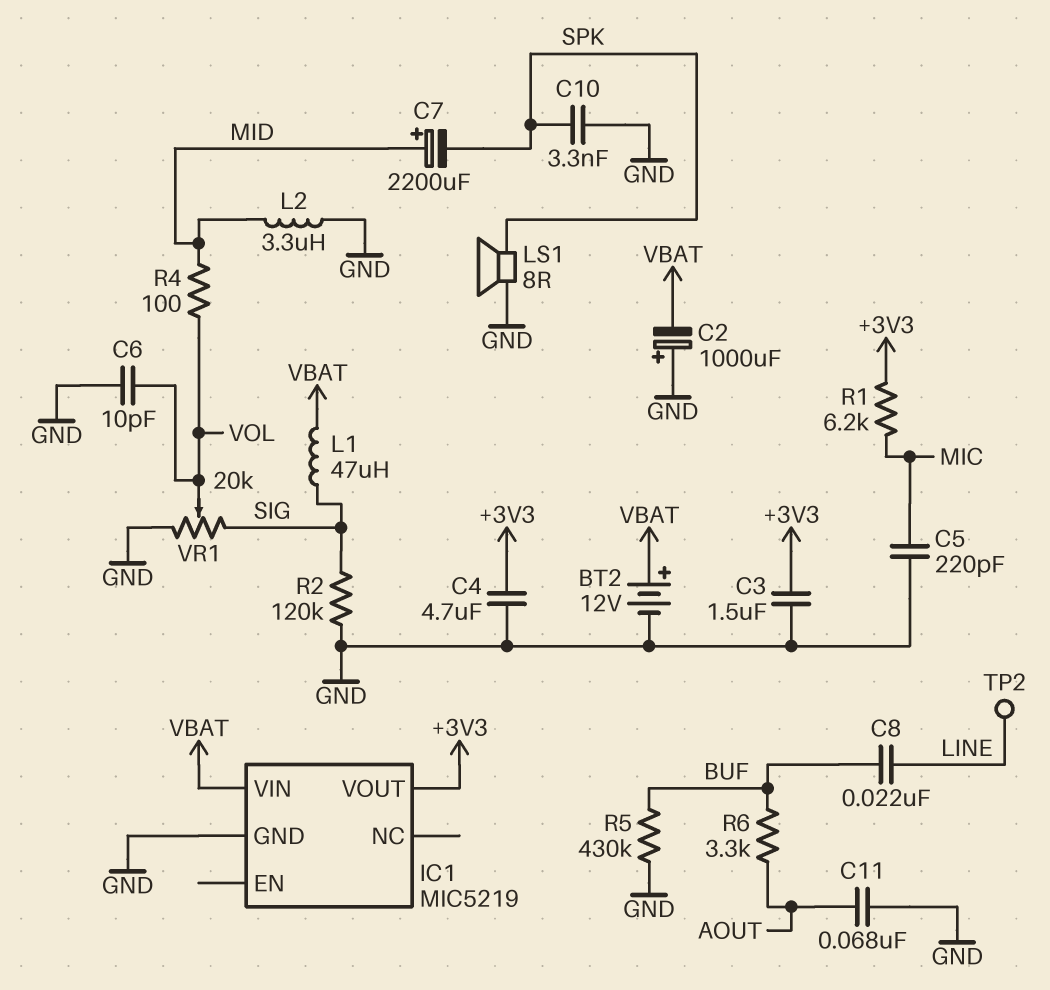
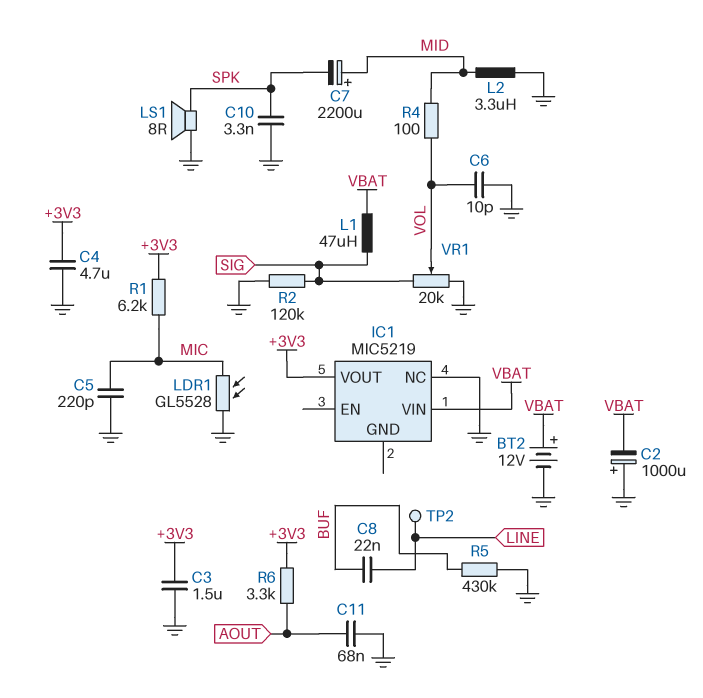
IC1 pin GND: GND -> none
IC1 pin NC: none -> GND
LDR1: none -> GL5528 (GND, MIC)
R6: 3.3k (AOUT, BUF) -> 3.3k (+3V3, AOUT)

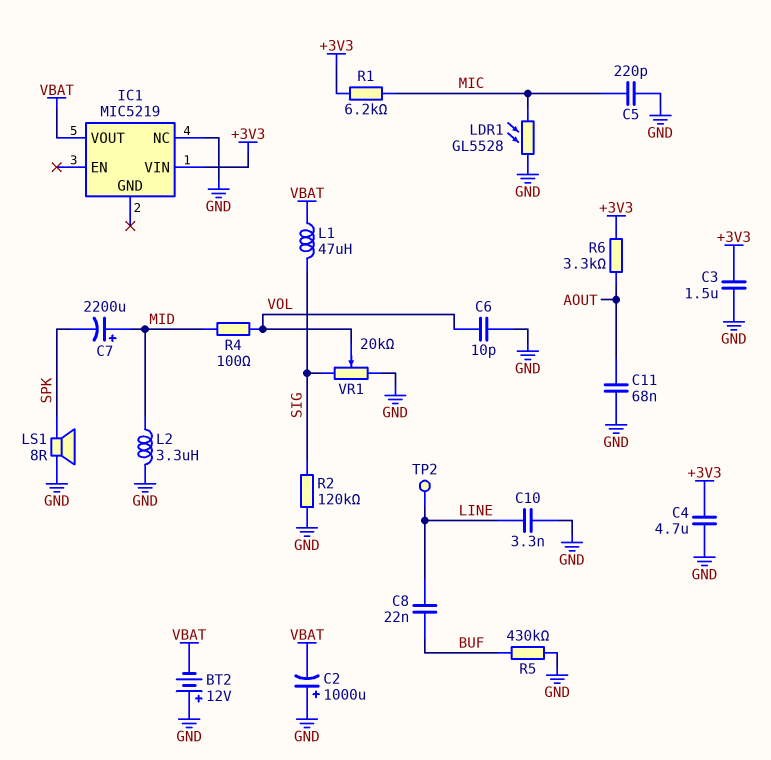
BT2: 12V (plus VBAT, minus GND) -> 12V (plus GND, minus VBAT)
C10: 3.3nF (GND, SPK) -> 3.3nF (GND, LINE)
IC1 pin VIN: VBAT -> +3V3
IC1 pin VOUT: +3V3 -> VBAT

